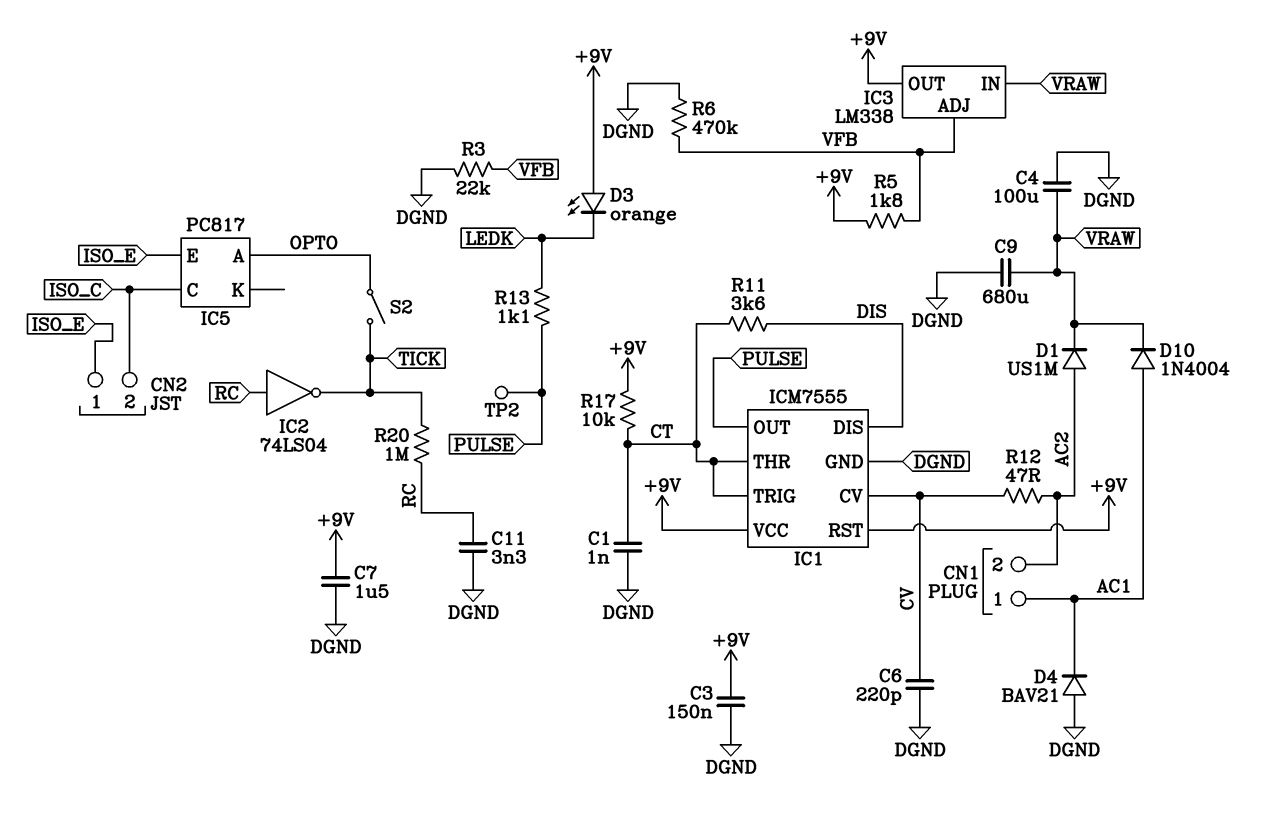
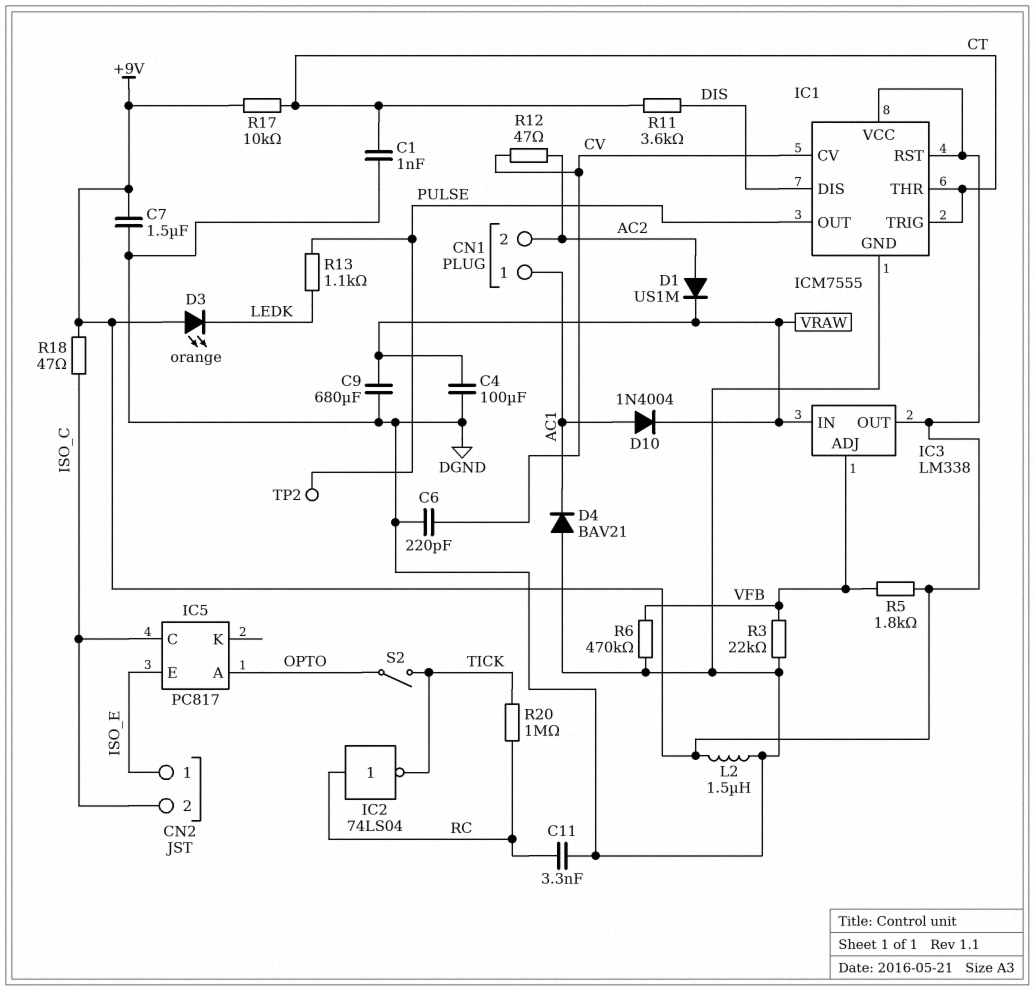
C3: 150nF (+9V, DGND) -> none
L2: none -> 1.5uH (+9V, DGND)
R18: none -> 47 (+9V, ISO_C)

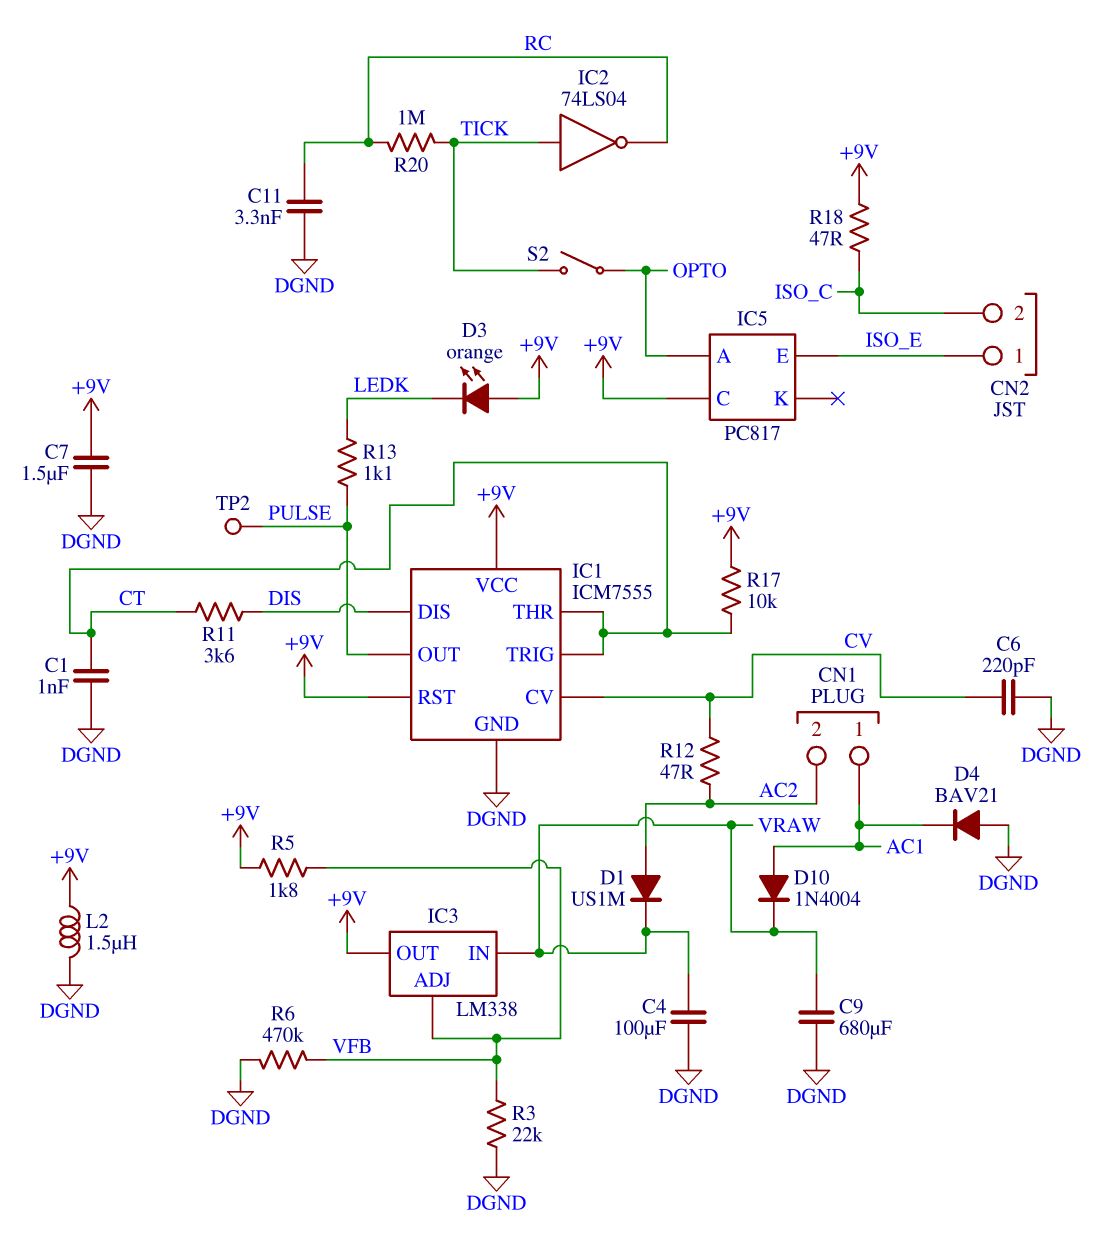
IC2: NOT 74LS04 (in RC, out TICK) -> NOT 74LS04 (in TICK, out RC)
IC5 pin C: ISO_C -> +9V

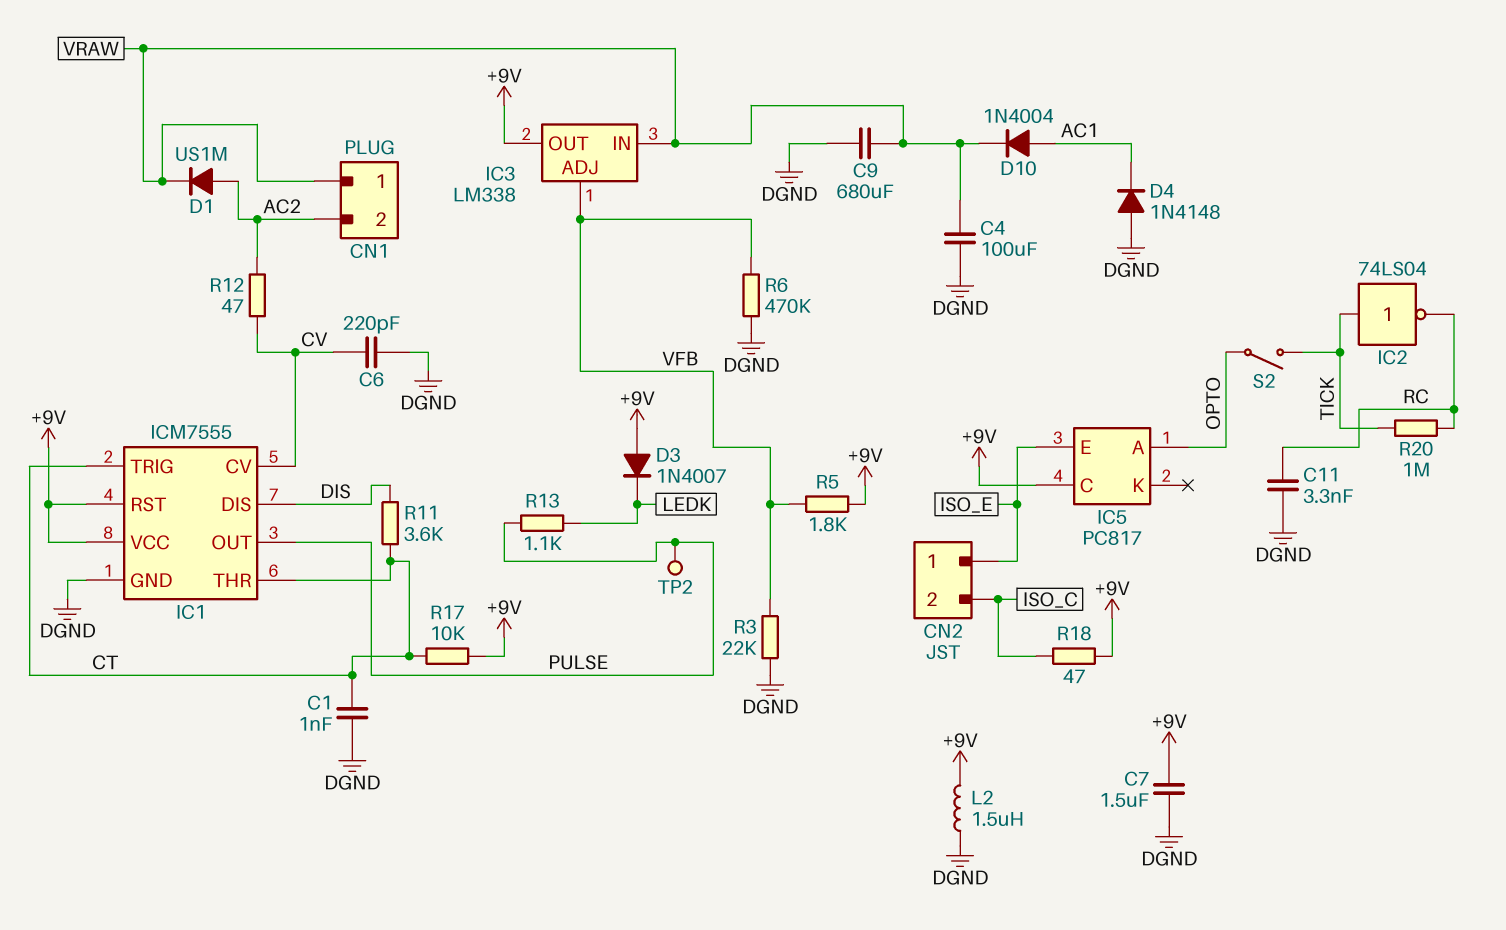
CN1 pin 1: AC1 -> VRAW
D3: LED orange (A +9V, K LEDK) -> diode 1N4007 (A +9V, K LEDK)
D4: diode BAV21 (A DGND, K AC1) -> diode 1N4148 (A DGND, K AC1)

